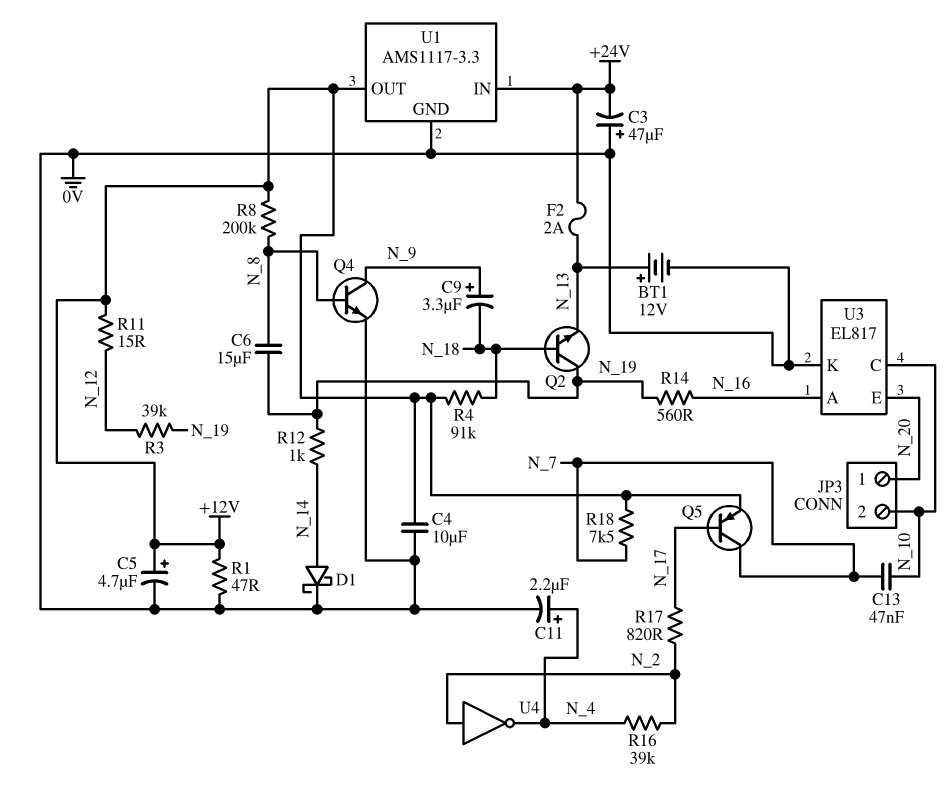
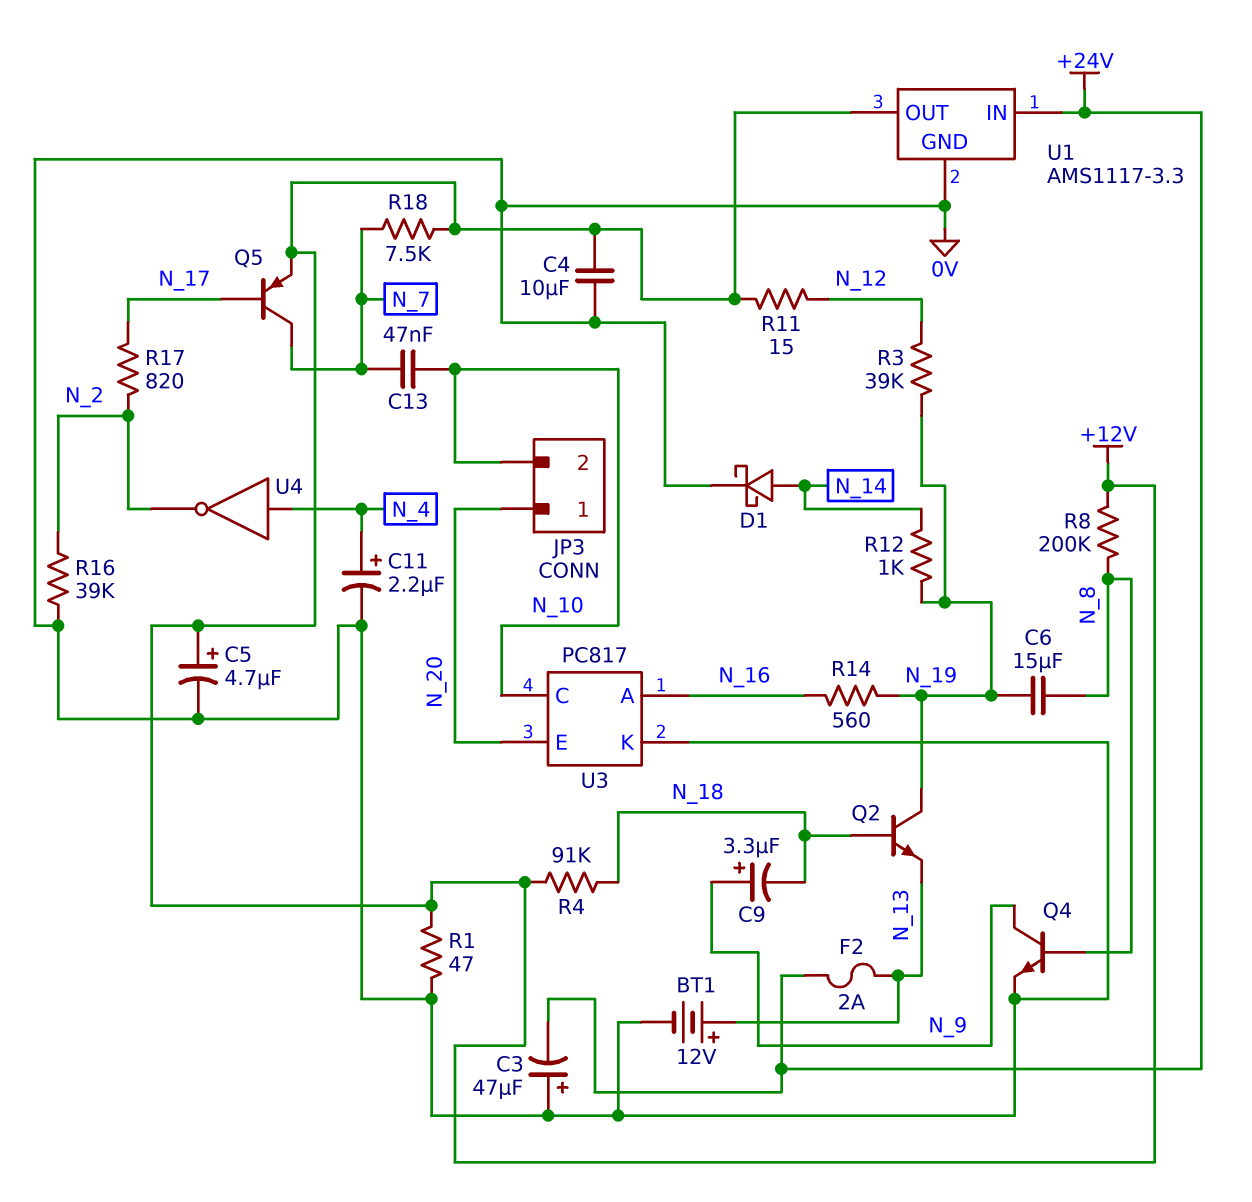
R16: 39k (N_2, N_4) -> 39k (0V, N_2)
U3: EL817 -> PC817
U4: NOT (in N_2, out N_4) -> NOT (in N_4, out N_2)

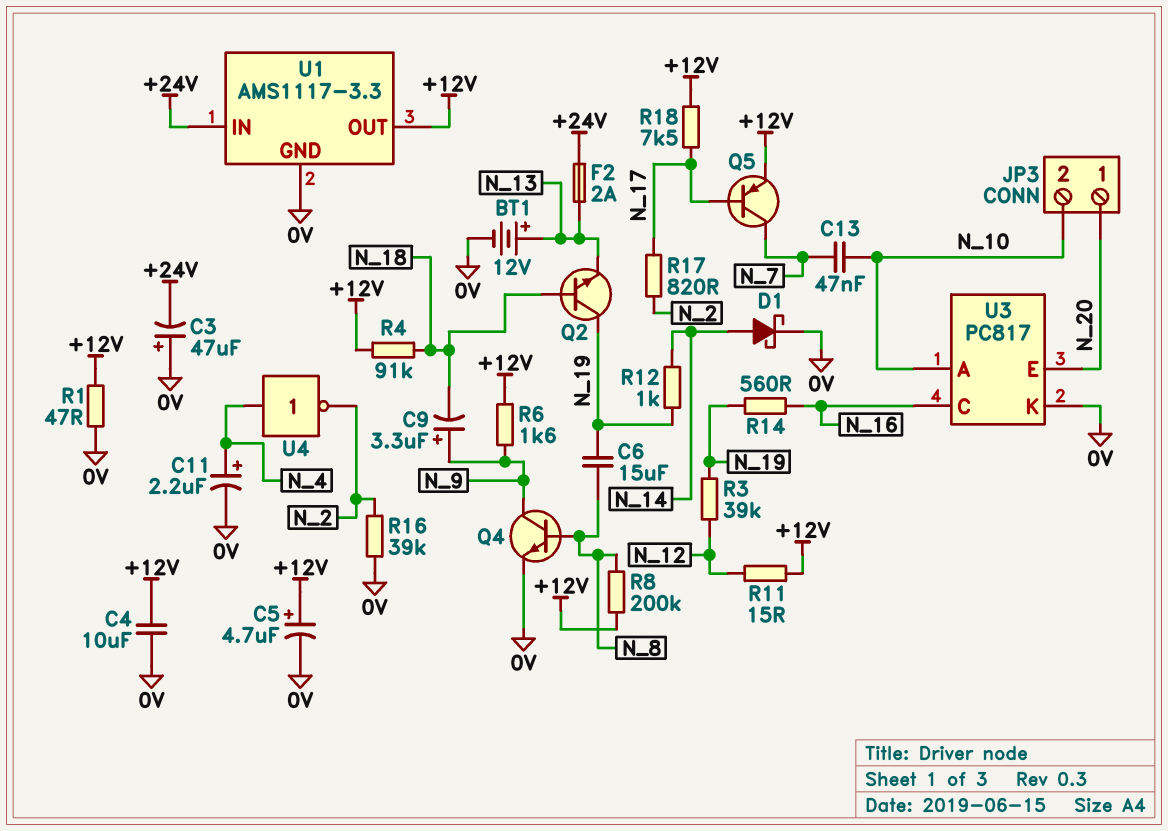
R6: none -> 1.6k (+12V, N_9)
R18: 7.5k (+12V, N_7) -> 7.5k (+12V, N_17)
U3 pin A: N_16 -> N_10
U3 pin C: N_10 -> N_16

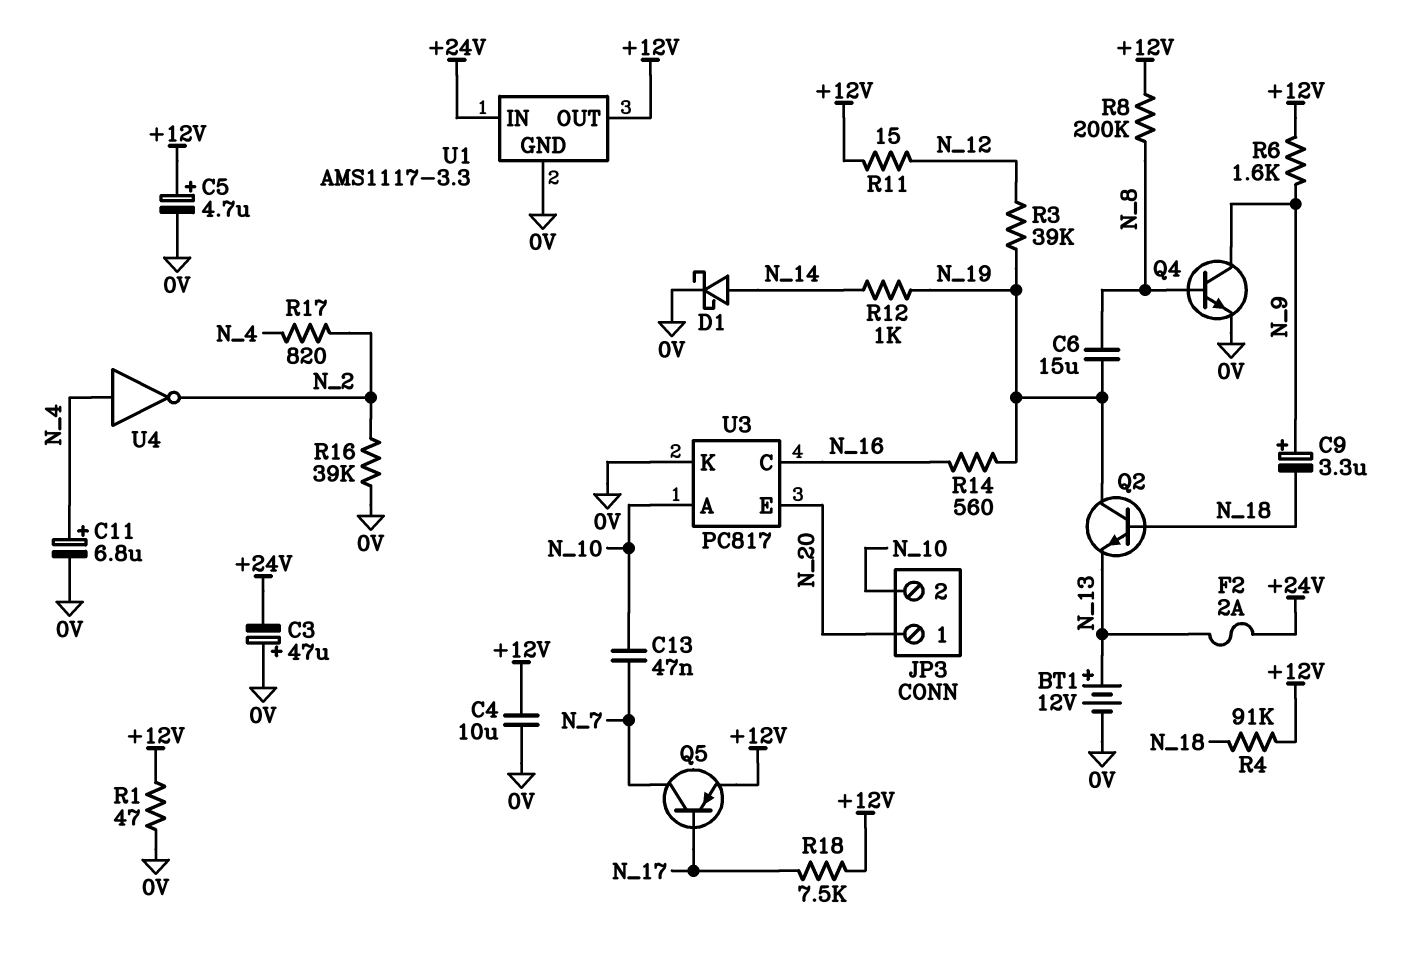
C11: 2.2uF (plus N_4, minus 0V) -> 6.8uF (plus N_4, minus 0V)
R17: 820 (N_2, N_17) -> 820 (N_2, N_4)

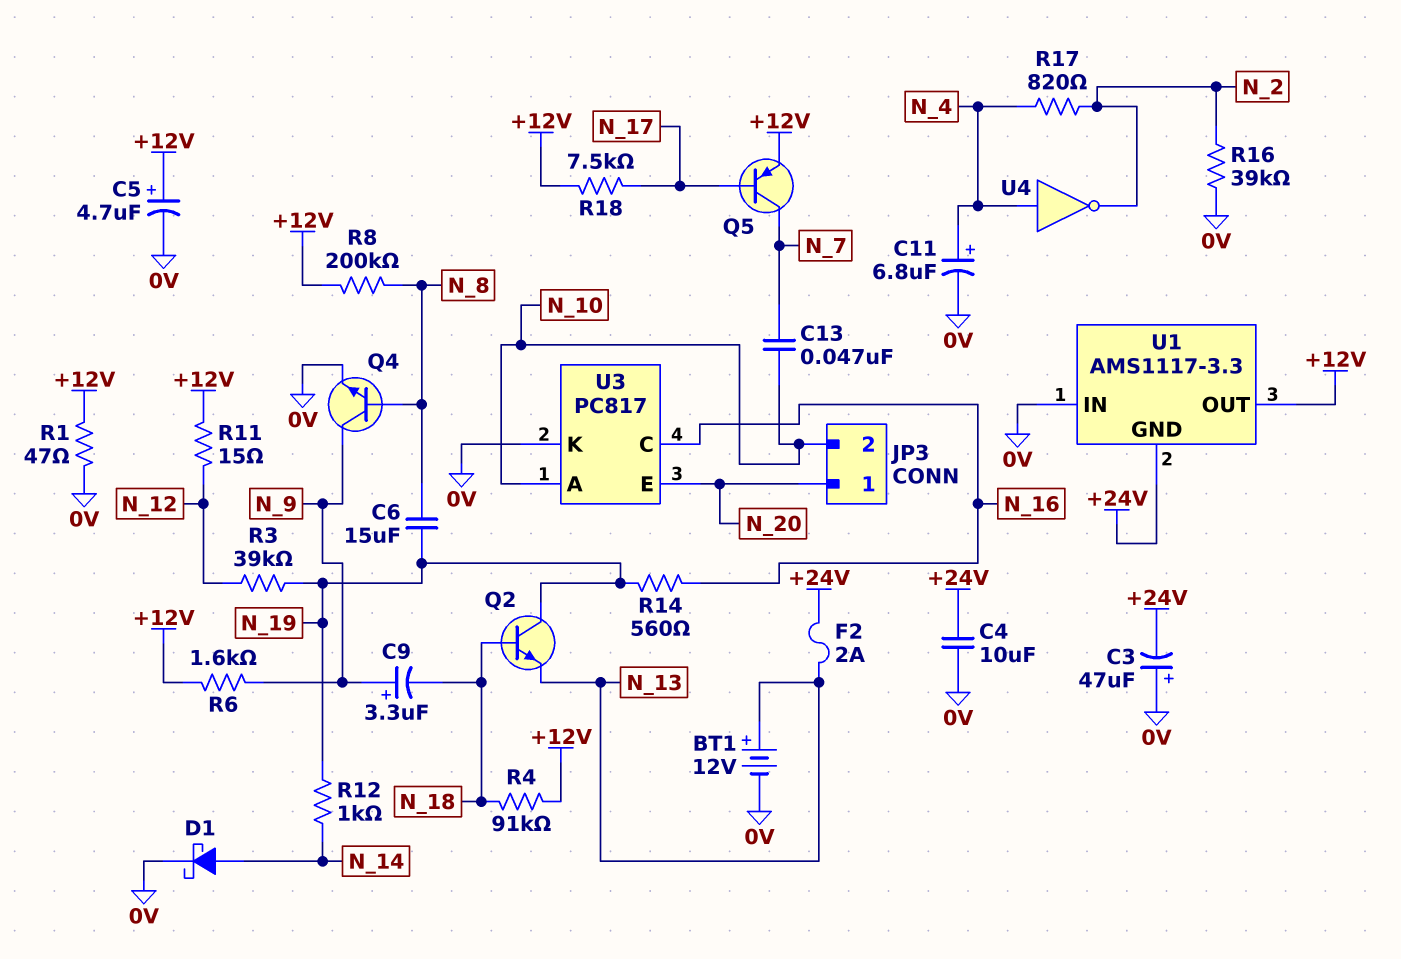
C4: 10uF (+12V, 0V) -> 10uF (+24V, 0V)
U1 pin GND: 0V -> +24V
U1 pin IN: +24V -> 0V

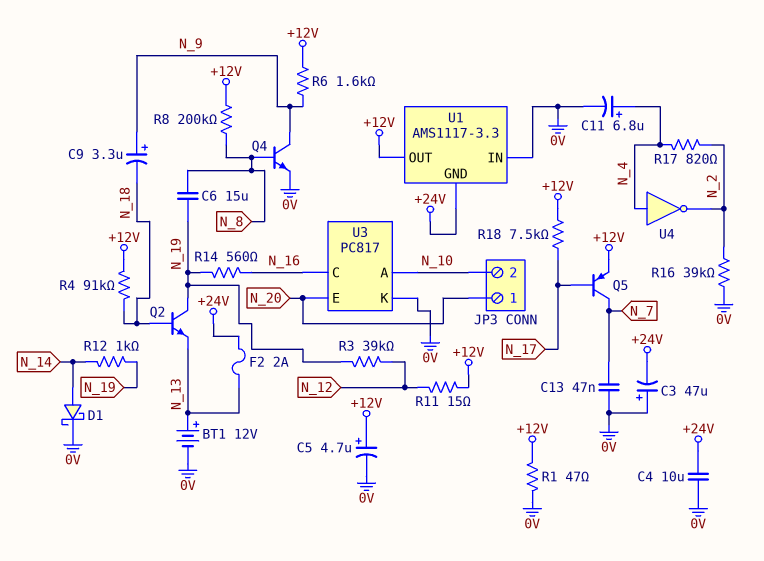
C13: 47nF (N_7, N_10) -> 47nF (0V, N_7)

